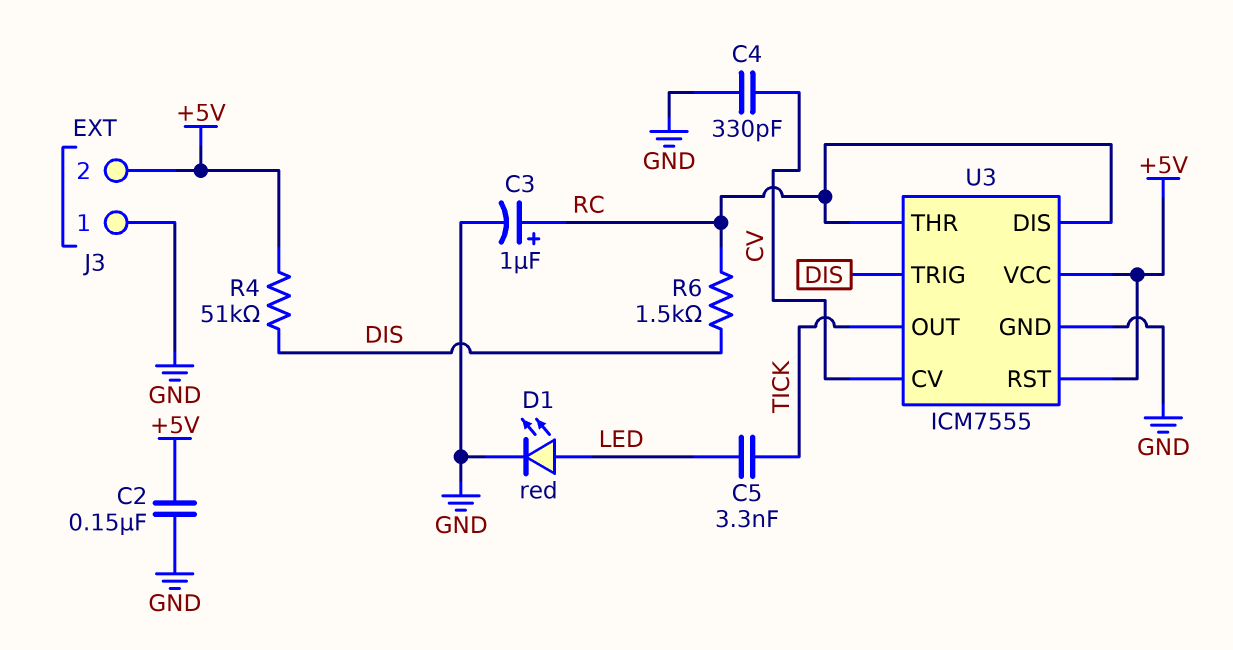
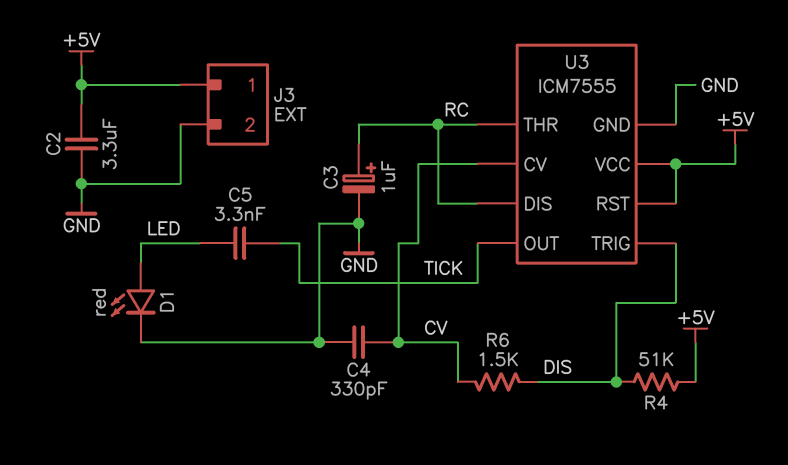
C2: 150nF (+5V, GND) -> 3.3uF (+5V, GND)
J3 pin 1: GND -> +5V
J3 pin 2: +5V -> GND
R6: 1.5k (DIS, RC) -> 1.5k (CV, DIS)

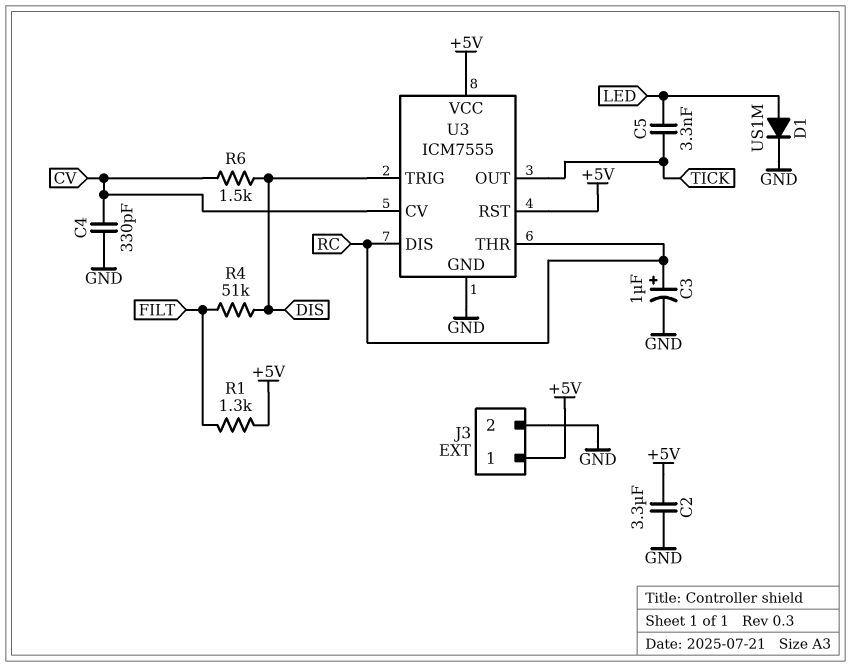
D1: LED red (A LED, K GND) -> diode US1M (A LED, K GND)
R1: none -> 1.3k (+5V, FILT)
R4: 51k (+5V, DIS) -> 51k (DIS, FILT)

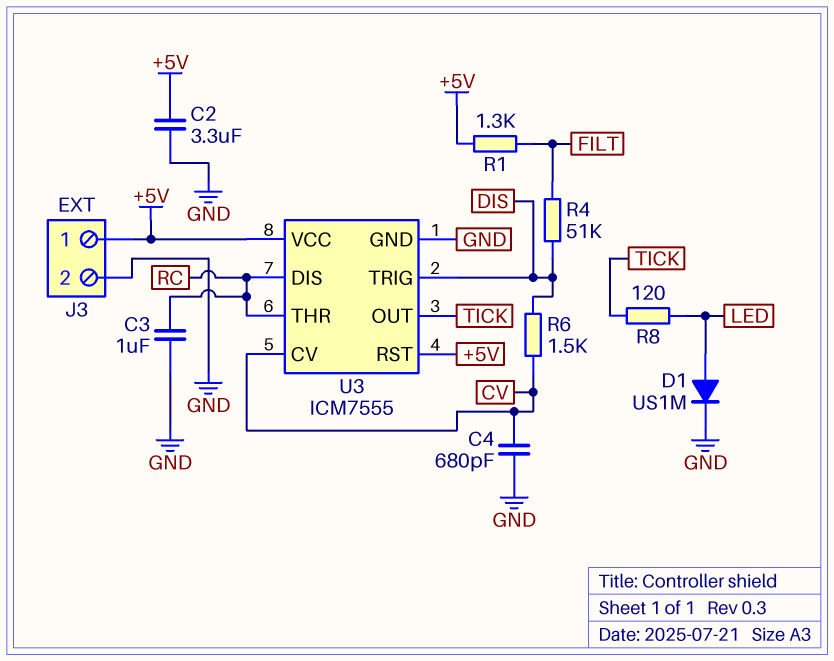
C3: 1uF (plus RC, minus GND) -> 1uF (GND, RC)
C4: 330pF (CV, GND) -> 680pF (CV, GND)
C5: 3.3nF (LED, TICK) -> none
R8: none -> 120 (LED, TICK)

